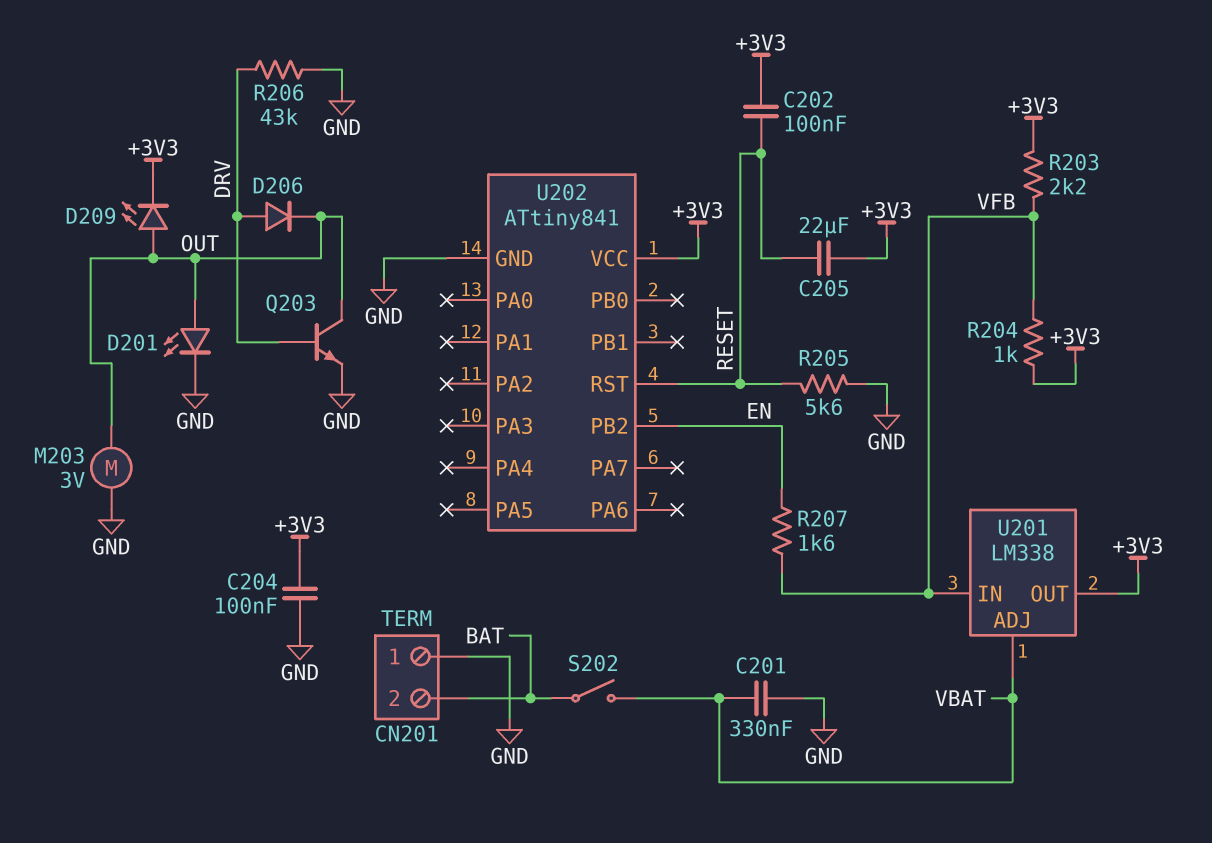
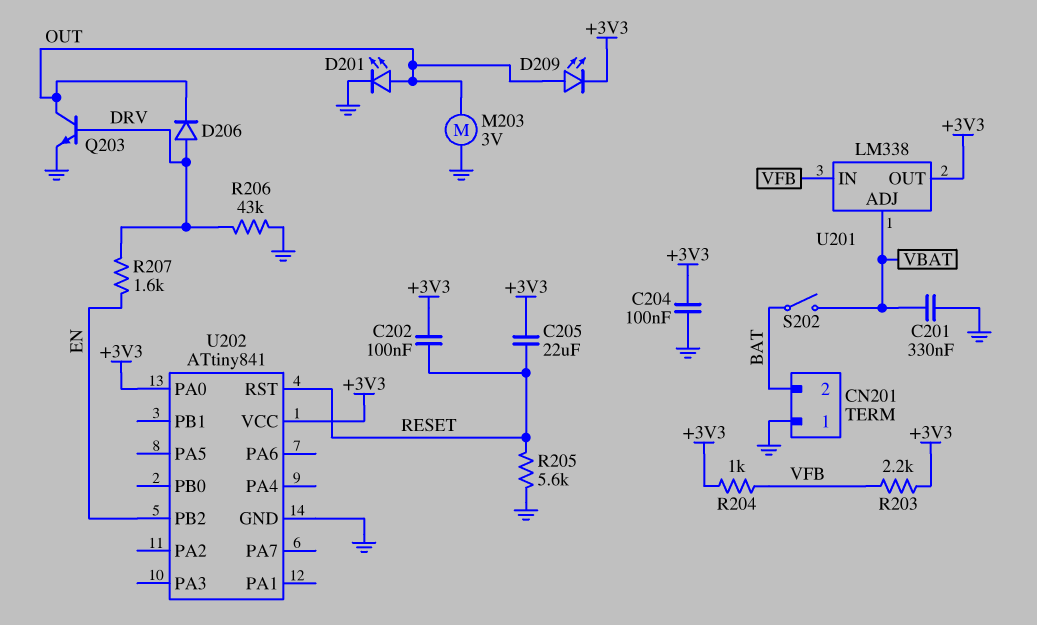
R207: 1.6k (EN, VFB) -> 1.6k (DRV, EN)
U202 pin PA0: none -> +3V3

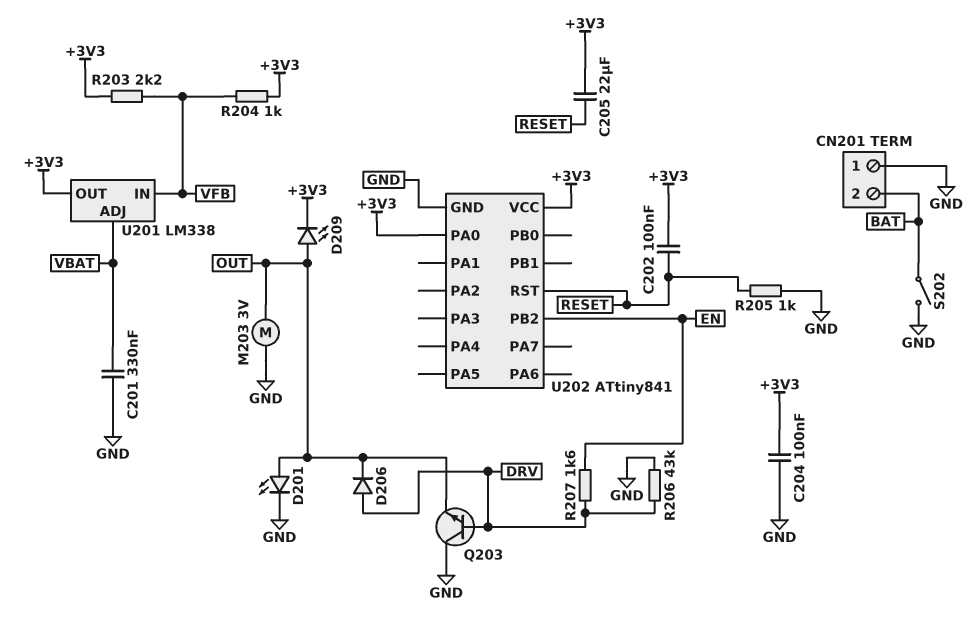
Q203: NPN (B DRV, C OUT, E GND) -> NPN (B DRV, C GND, E OUT)
R205: 5.6k (GND, RESET) -> 1k (GND, RESET)
S202: switch (BAT, VBAT) -> switch (BAT, GND)

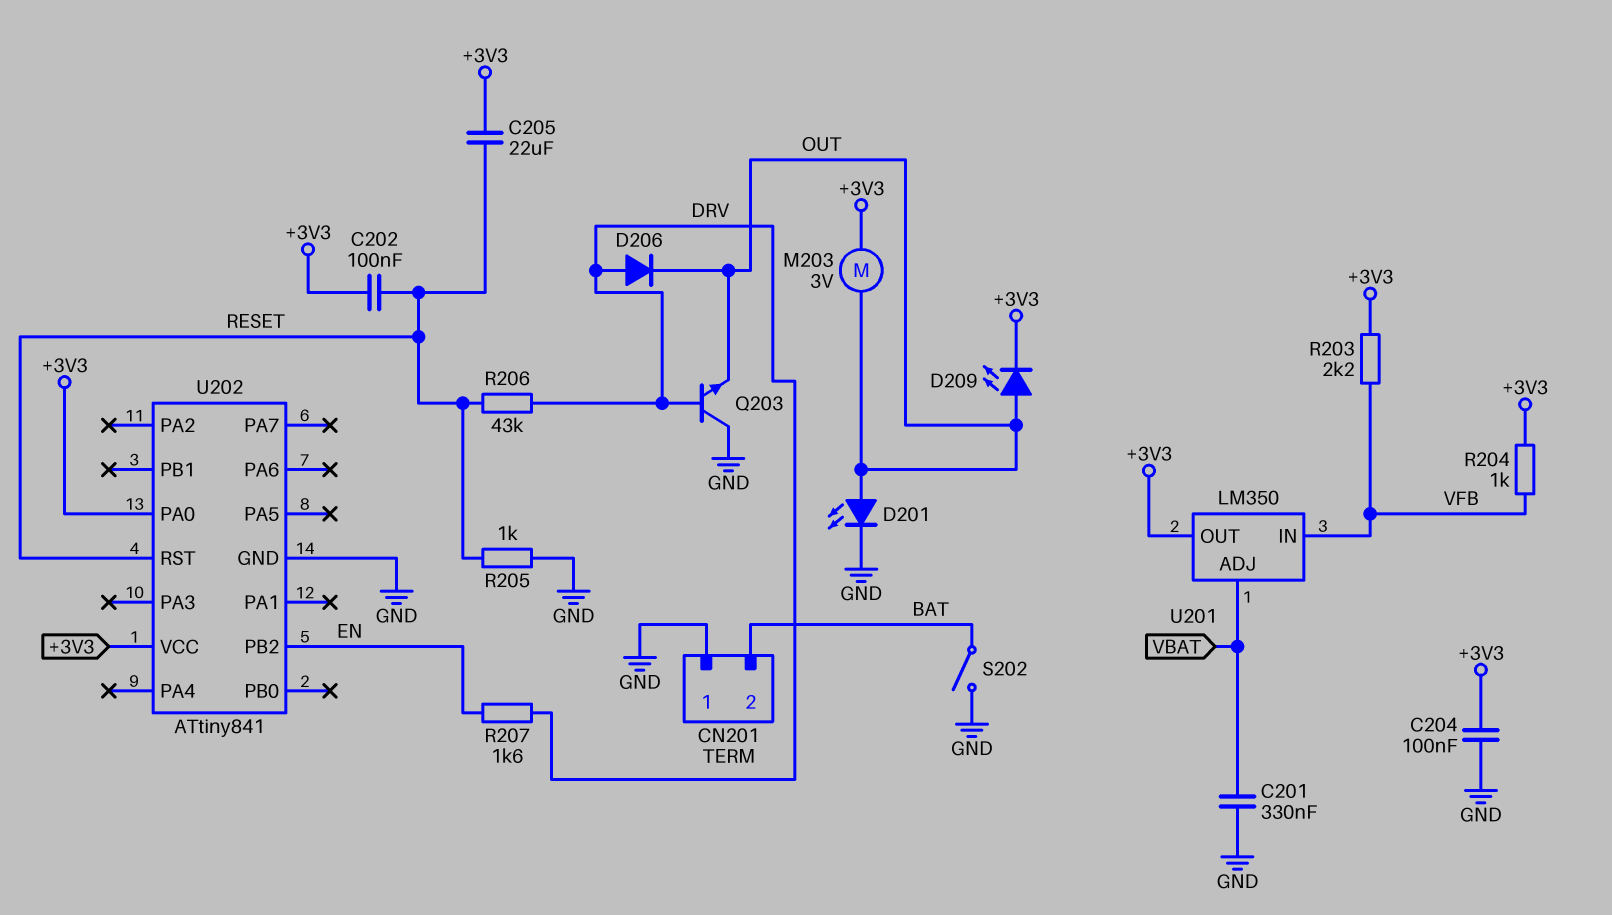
M203: motor 3V (GND, OUT) -> motor 3V (+3V3, OUT)
R206: 43k (DRV, GND) -> 43k (DRV, RESET)
U201: LM338 -> LM350

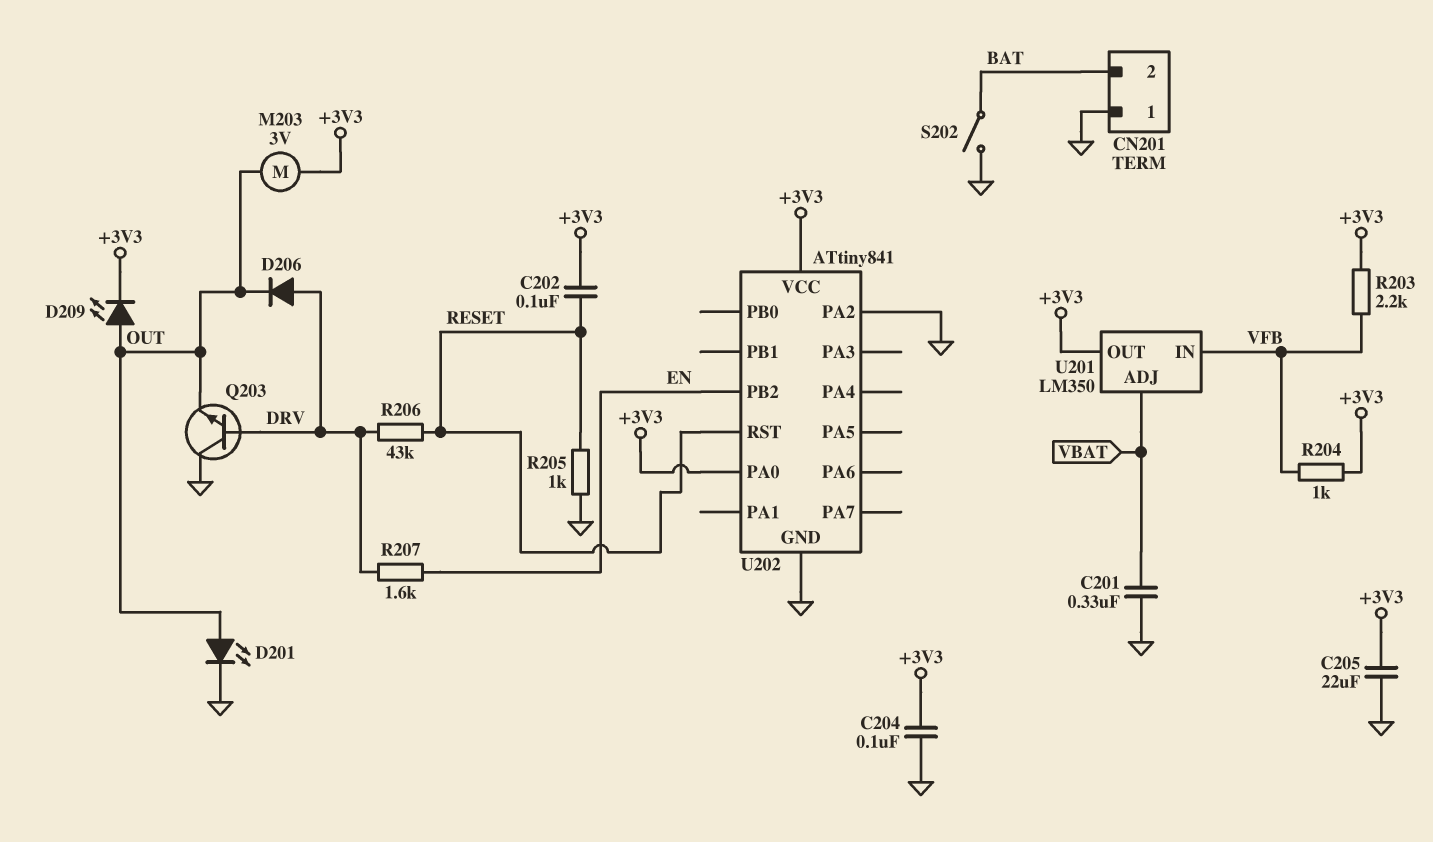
C205: 22uF (+3V3, RESET) -> 22uF (+3V3, GND)
U202 pin PA2: none -> GND

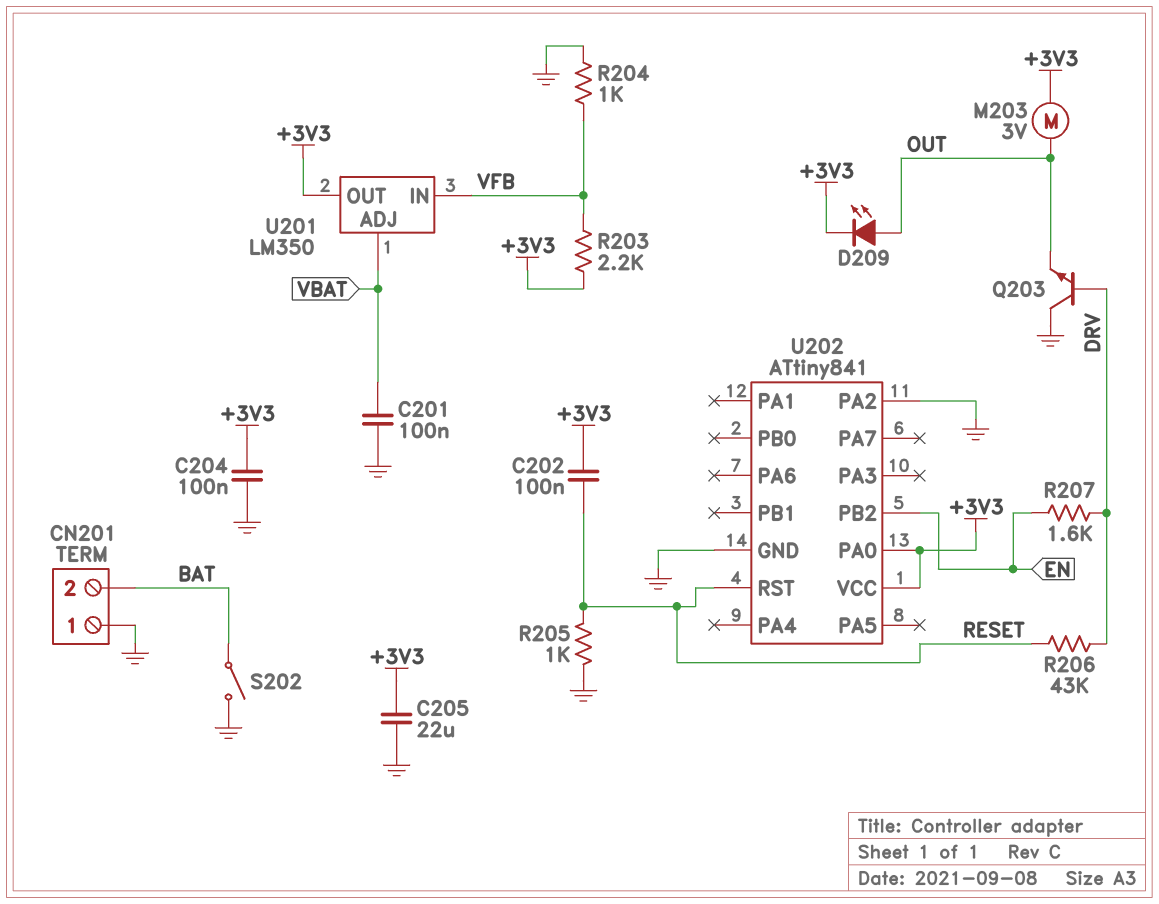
C201: 330nF (GND, VBAT) -> 100nF (GND, VBAT)
D201: LED (A OUT, K GND) -> none
D206: diode (A DRV, K OUT) -> none
R204: 1k (+3V3, VFB) -> 1k (GND, VFB)

